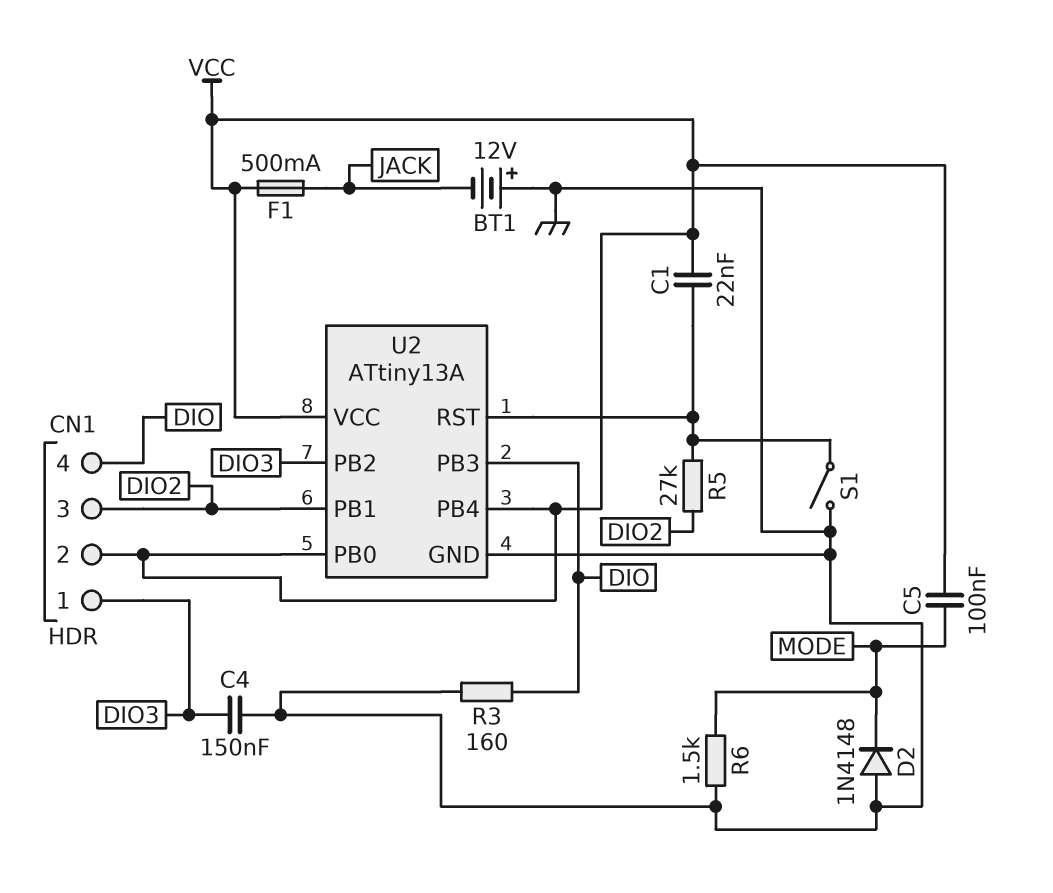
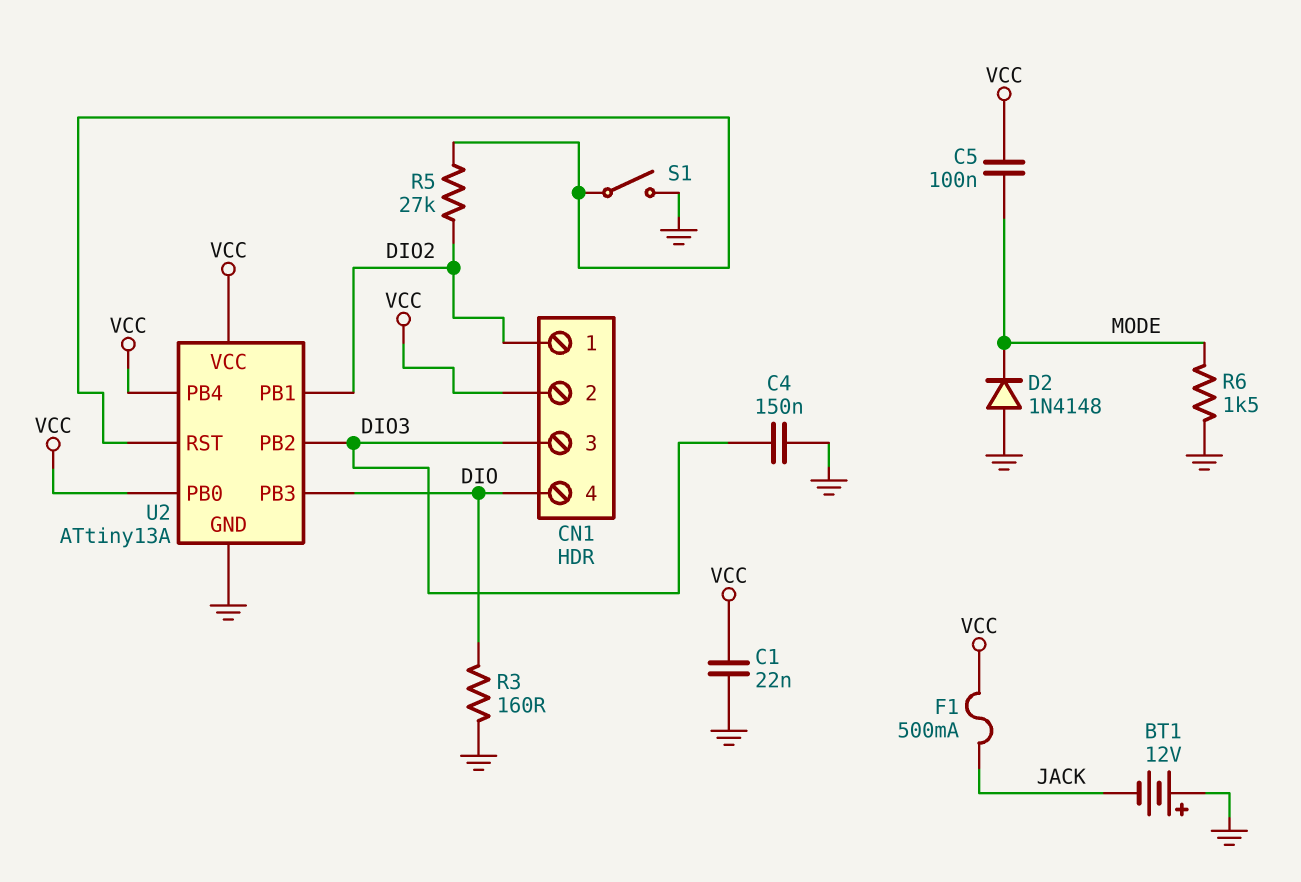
C1: 22nF (U2/RST, VCC) -> 22nF (GND, VCC)
CN1 pin 1: DIO3 -> DIO2
CN1 pin 3: DIO2 -> DIO3

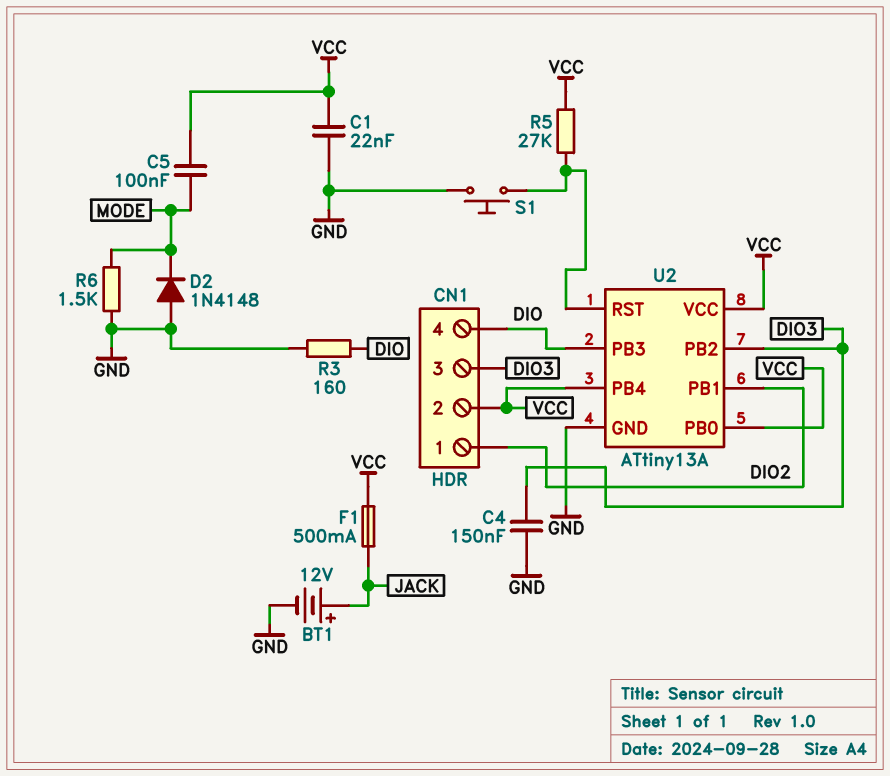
BT1: 12V (plus GND, minus JACK) -> 12V (plus JACK, minus GND)
R5: 27k (DIO2, U2/RST) -> 27k (U2/RST, VCC)
S1: switch (GND, U2/RST) -> button (GND, U2/RST)

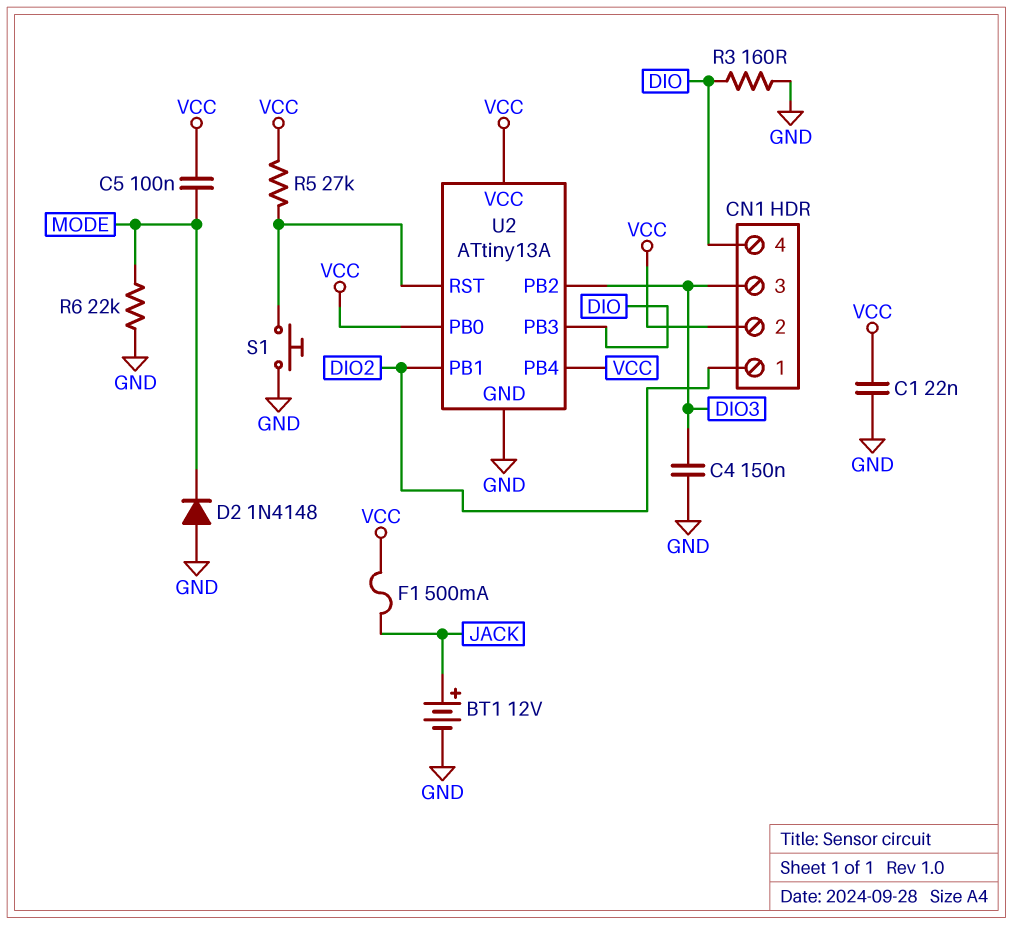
R6: 1.5k (GND, MODE) -> 22k (GND, MODE)

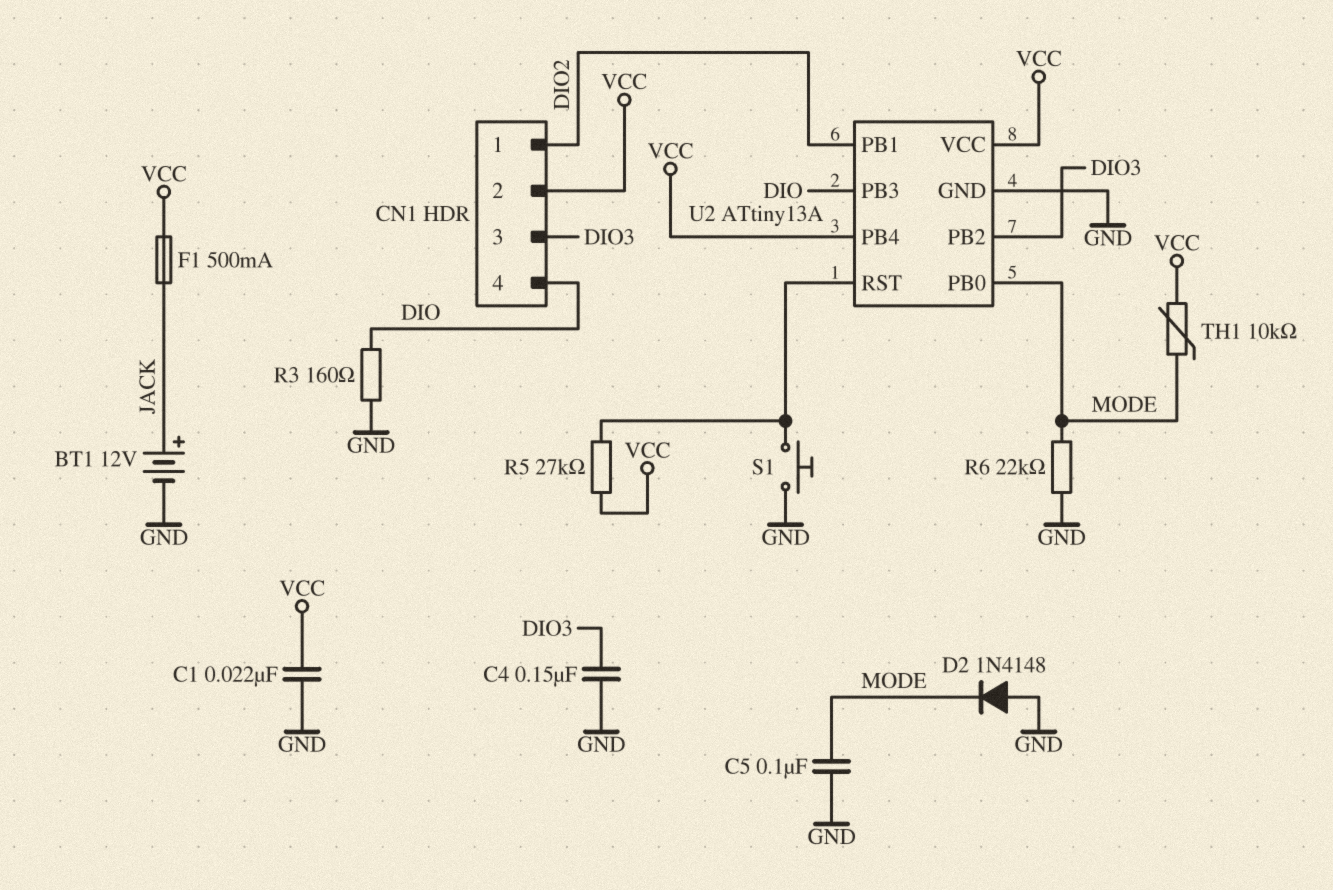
C5: 100nF (MODE, VCC) -> 100nF (GND, MODE)
TH1: none -> 10k (MODE, VCC)
U2 pin PB0: VCC -> MODE

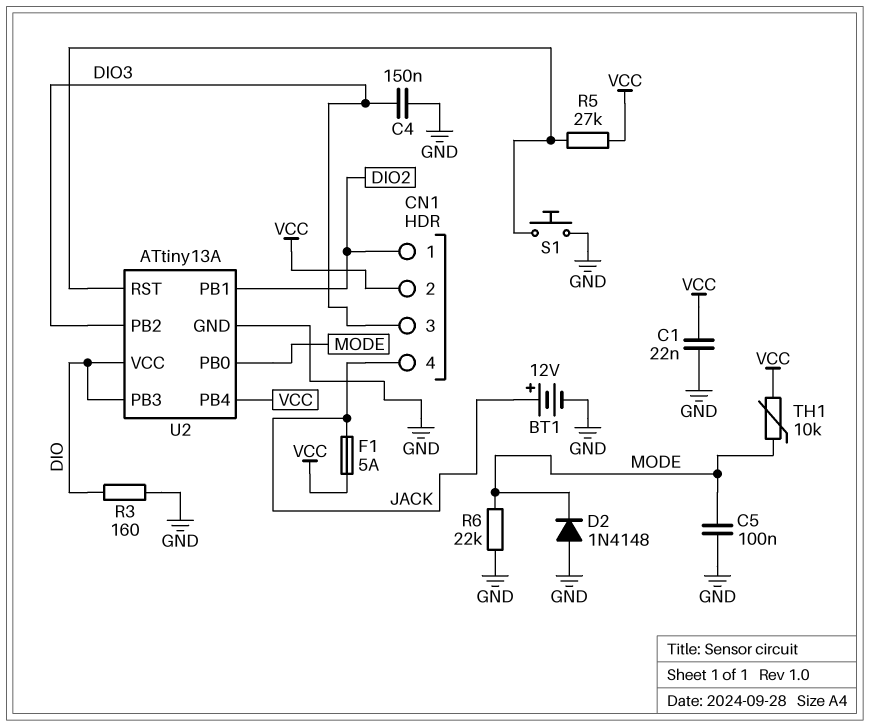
CN1 pin 4: DIO -> JACK
F1: 500mA (JACK, VCC) -> 5A (JACK, VCC)
U2 pin VCC: VCC -> DIO

